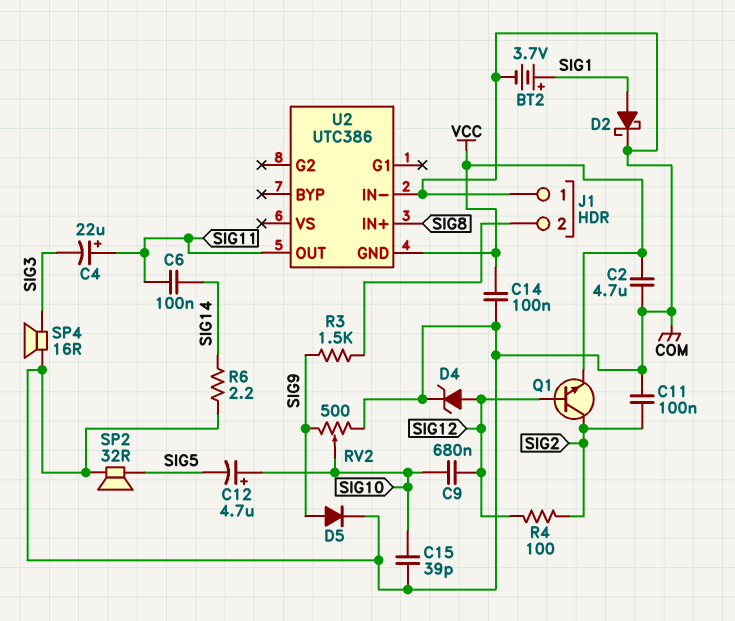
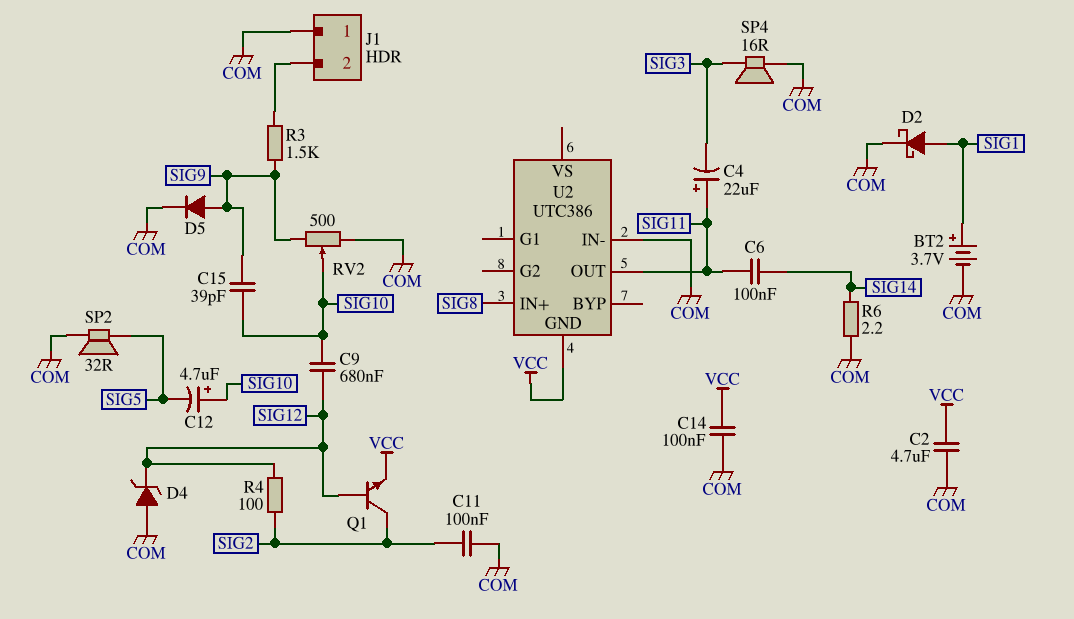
C15: 39pF (COM, SIG10) -> 39pF (SIG9, SIG10)
D4: zener (A SIG12, K COM) -> zener (A COM, K SIG12)

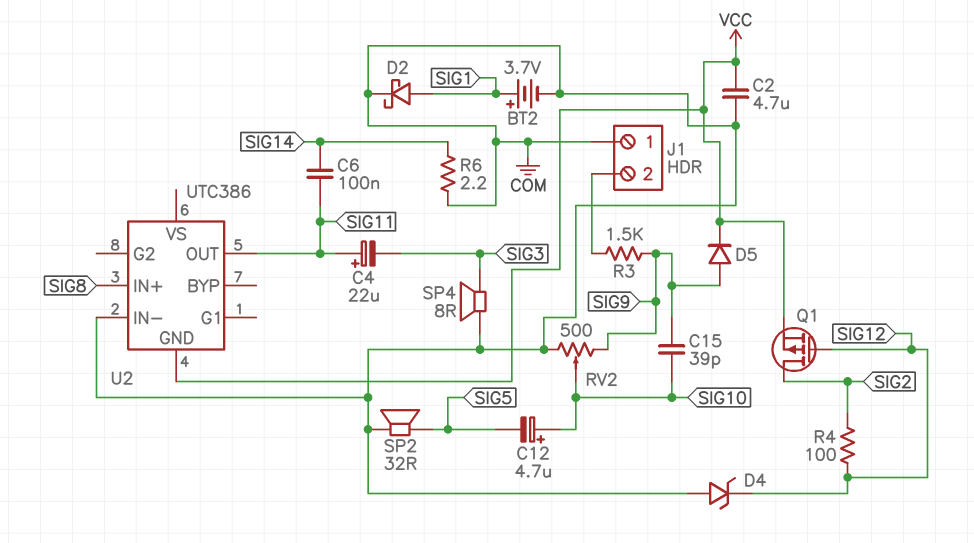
C9: 680nF (SIG10, SIG12) -> none
C11: 100nF (COM, SIG2) -> none
C14: 100nF (COM, VCC) -> none
D5: diode (A SIG9, K COM) -> diode (A SIG9, K VCC)
Q1: NPN (B SIG12, C SIG2, E VCC) -> PMOS (G SIG12, D SIG2, S VCC)
SP4: speaker 16R (COM, SIG3) -> speaker 8R (COM, SIG3)

